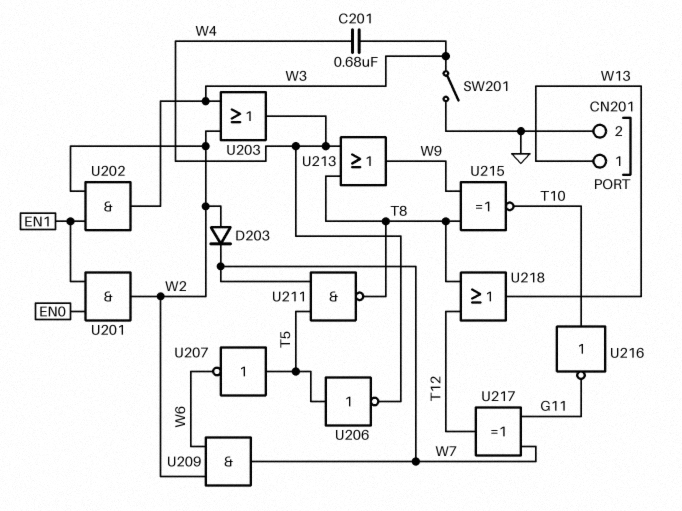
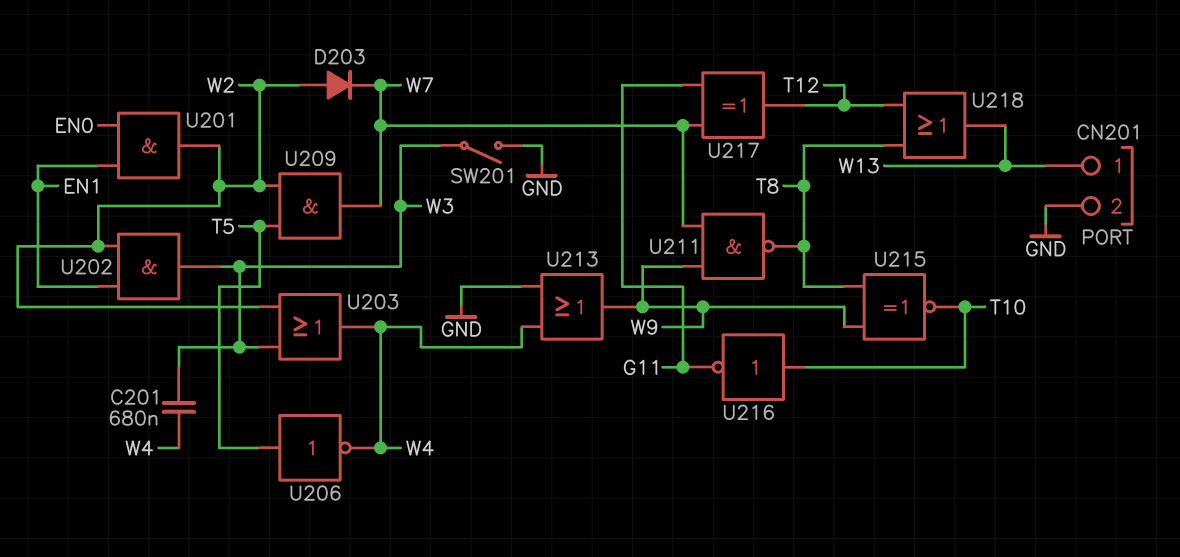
U207: NOT (in T5, out W6) -> none
U209: AND (in W2, in W6, out W7) -> AND (in T5, in W2, out W7)
U211: NAND (in T5, in W7, out T8) -> NAND (in W7, in W9, out T8)
U213: OR (in T8, in W4, out W9) -> OR (in GND, in W4, out W9)

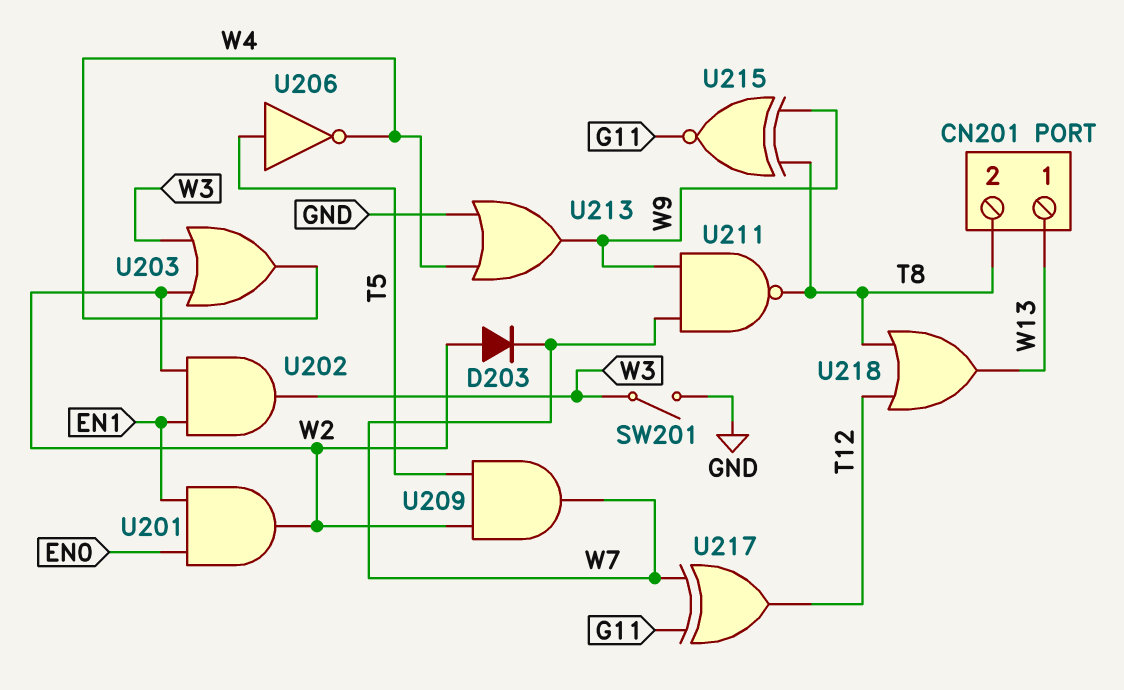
C201: 680nF (W3, W4) -> none
CN201 pin 2: GND -> T8
U215: XNOR (in T8, in W9, out T10) -> XNOR (in T8, in W9, out G11)
U216: NOT (in T10, out G11) -> none

